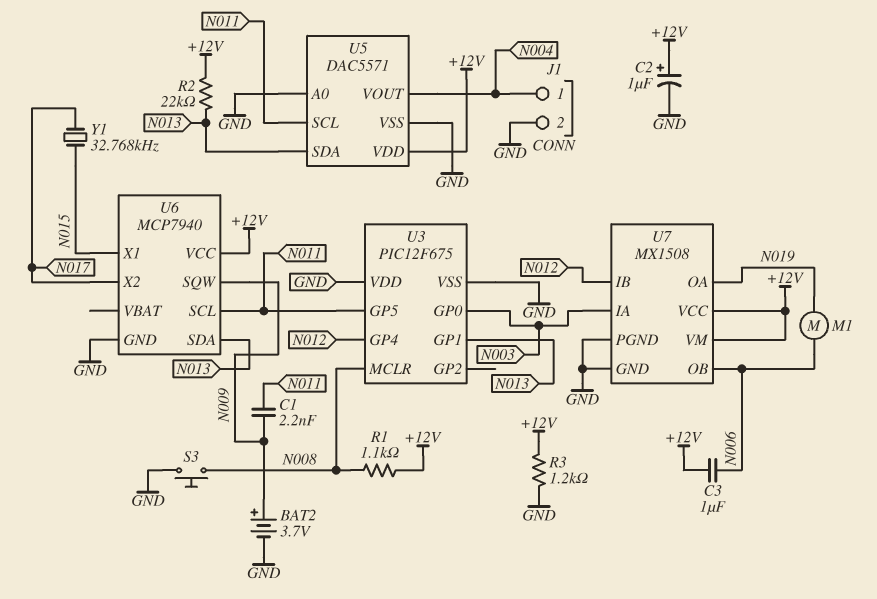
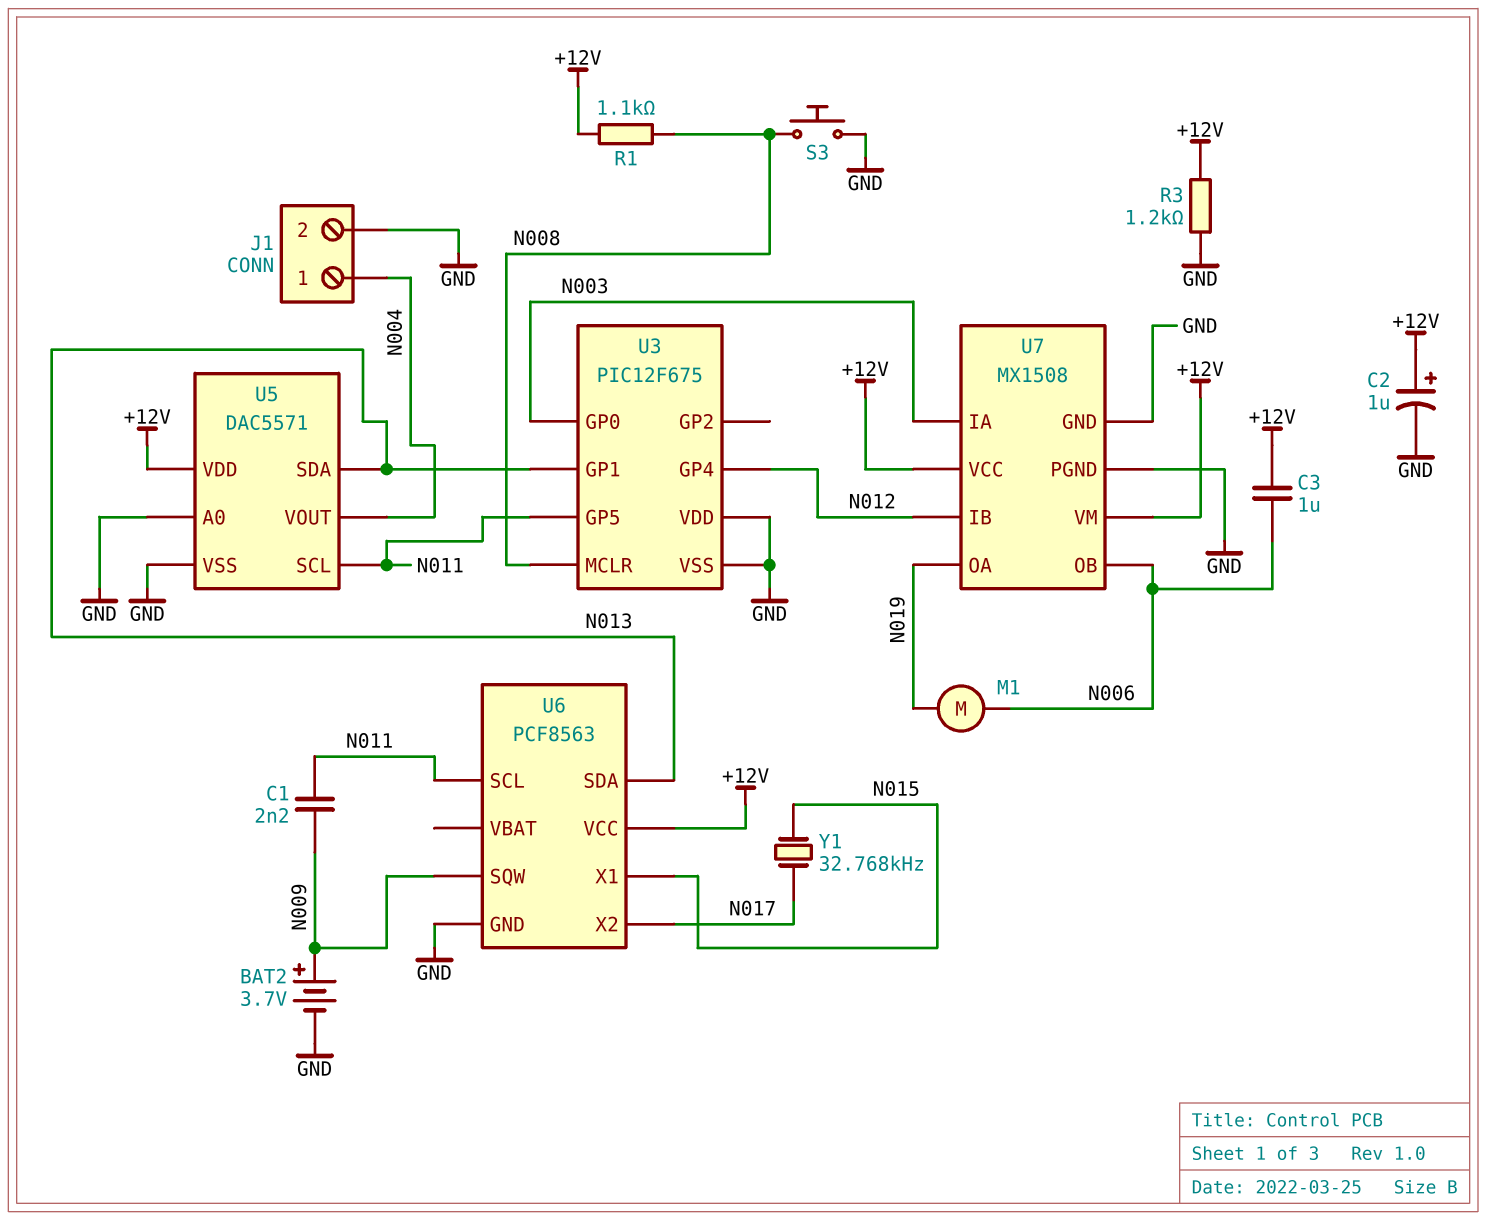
R2: 22k (+12V, N013) -> none
U6: MCP7940 -> PCF8563

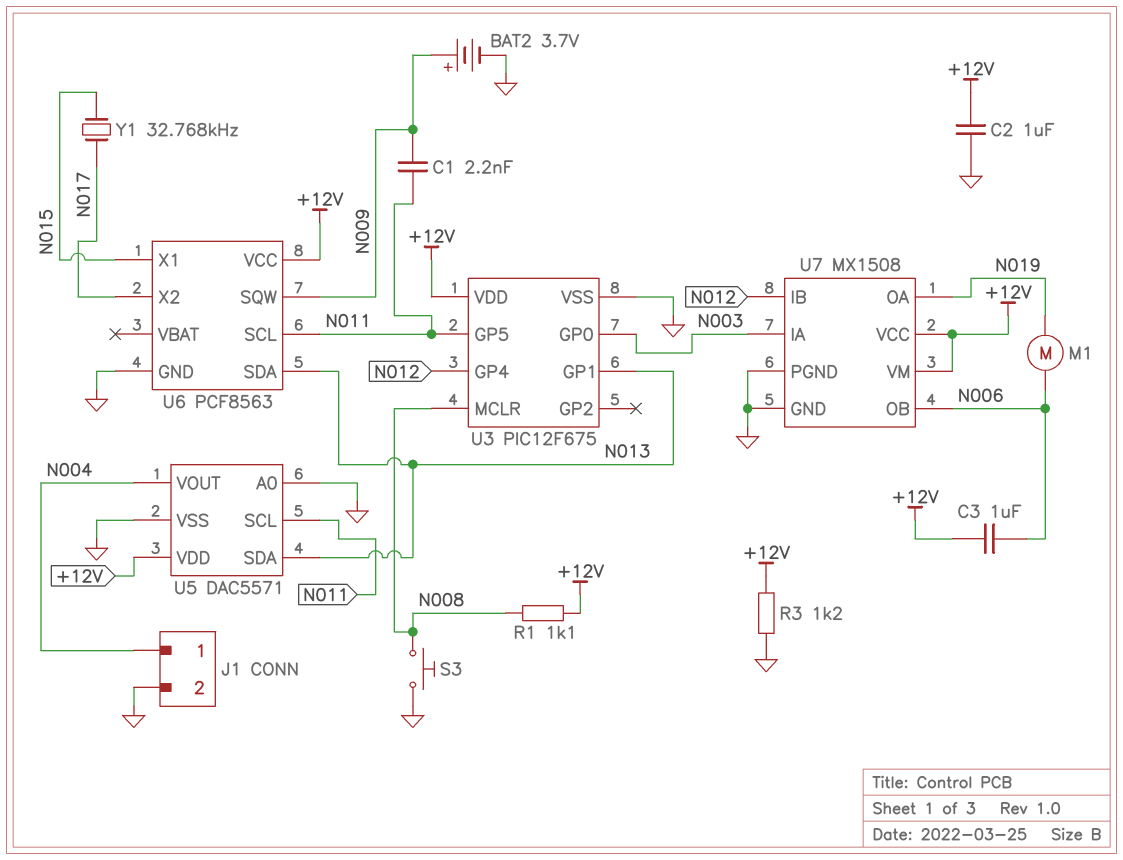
C2: 1uF (plus +12V, minus GND) -> 1uF (+12V, GND)
U3 pin VDD: GND -> +12V

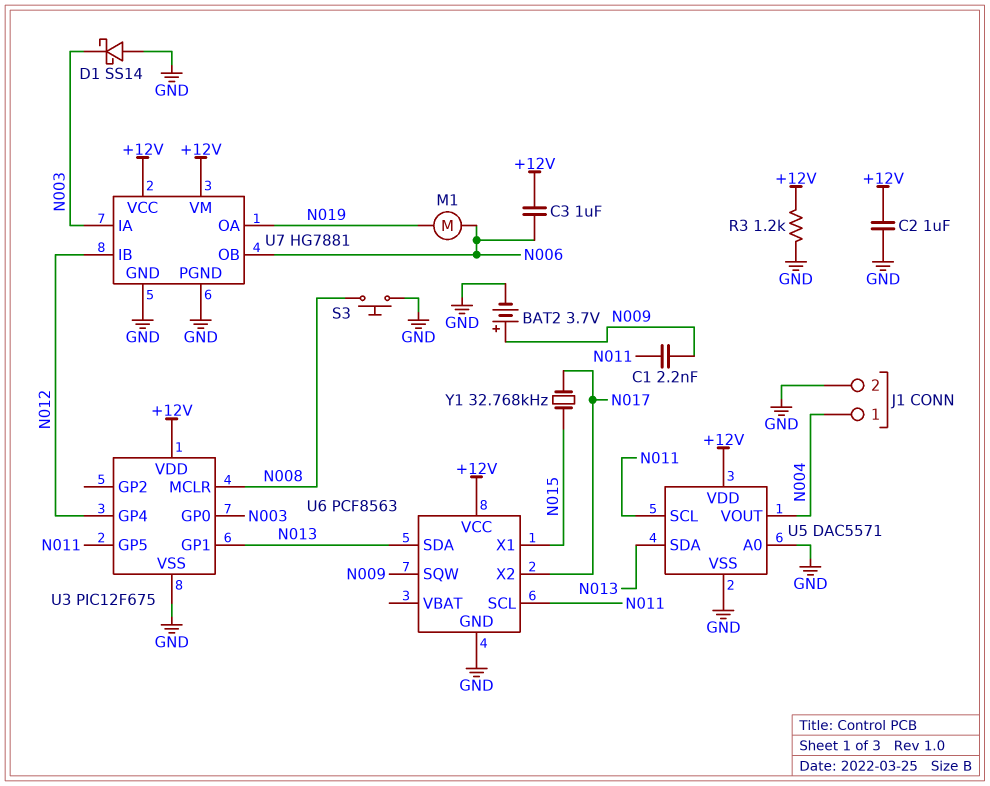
D1: none -> schottky SS14 (A GND, K N003)
R1: 1.1k (+12V, N008) -> none
U7: MX1508 -> HG7881

